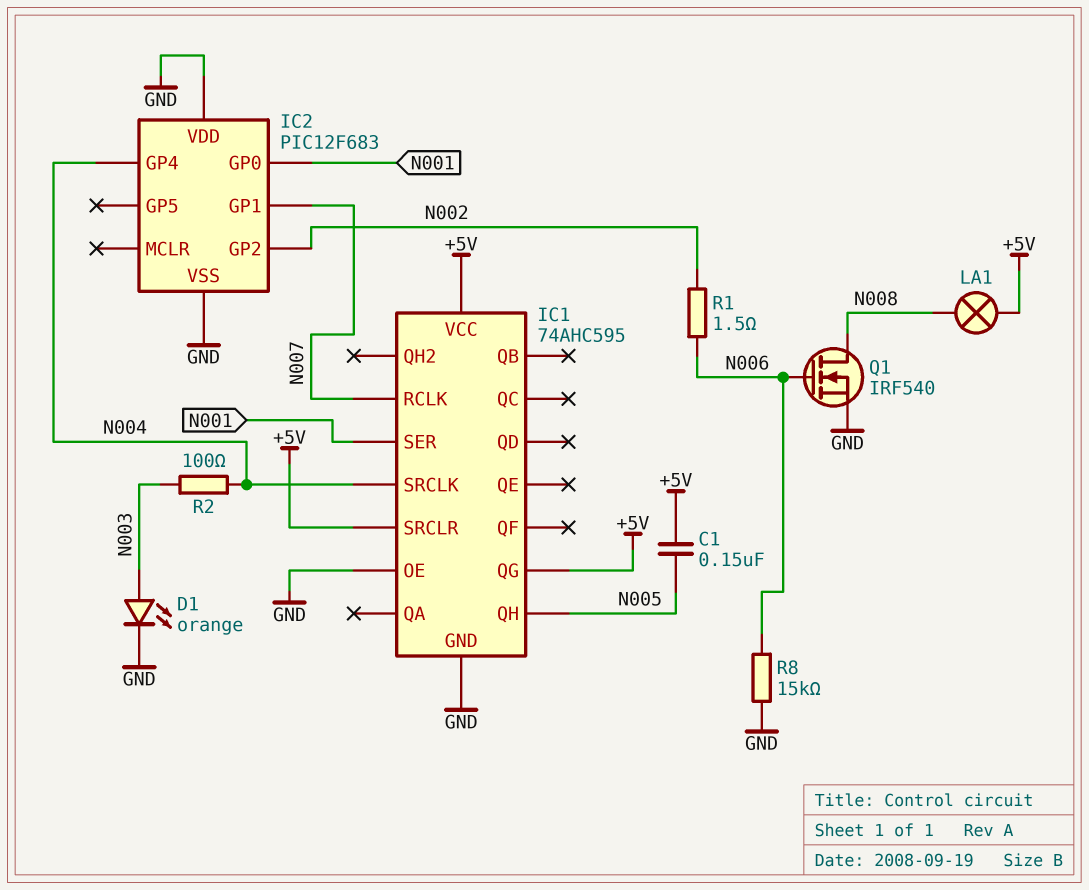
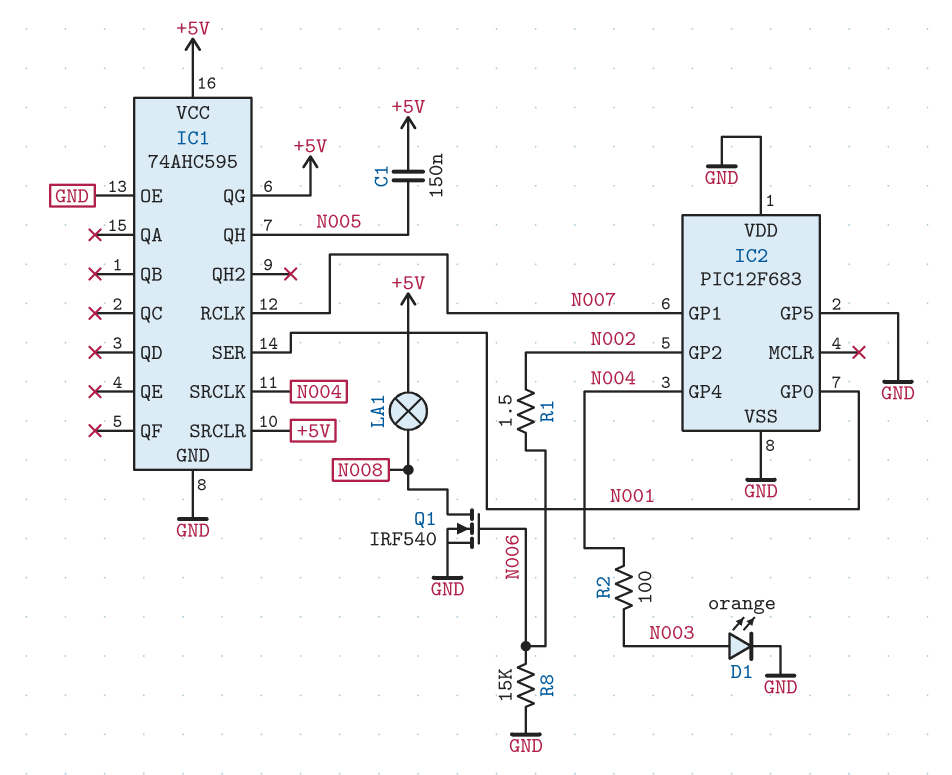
IC2 pin GP5: none -> GND

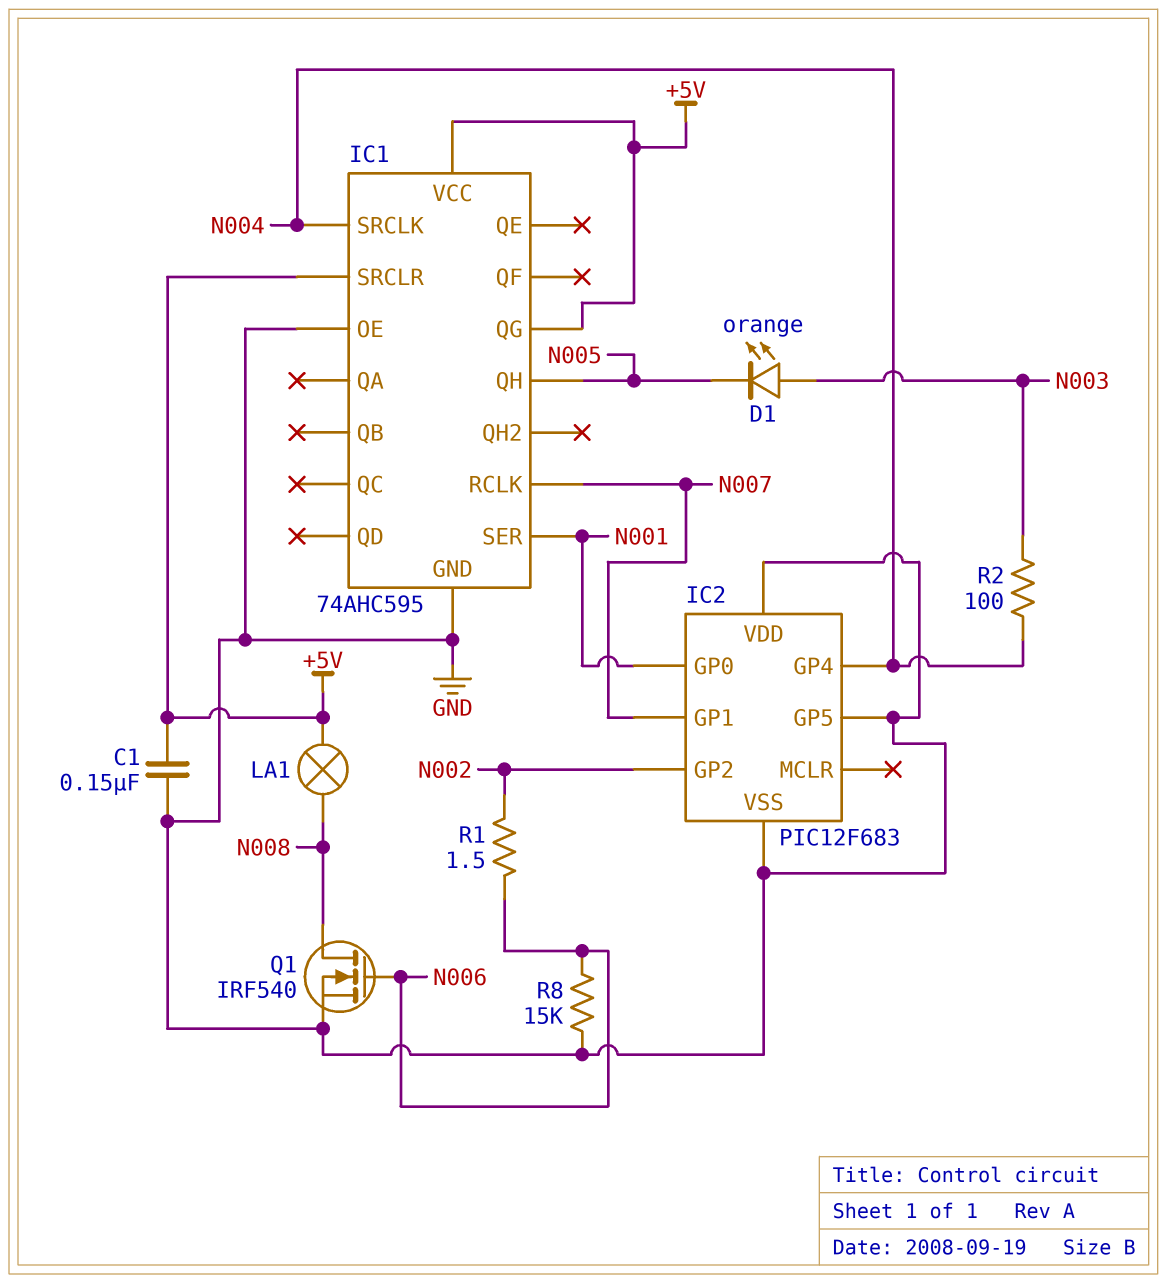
C1: 150nF (+5V, N005) -> 150nF (+5V, GND)
D1: LED orange (A N003, K GND) -> LED orange (A N003, K N005)

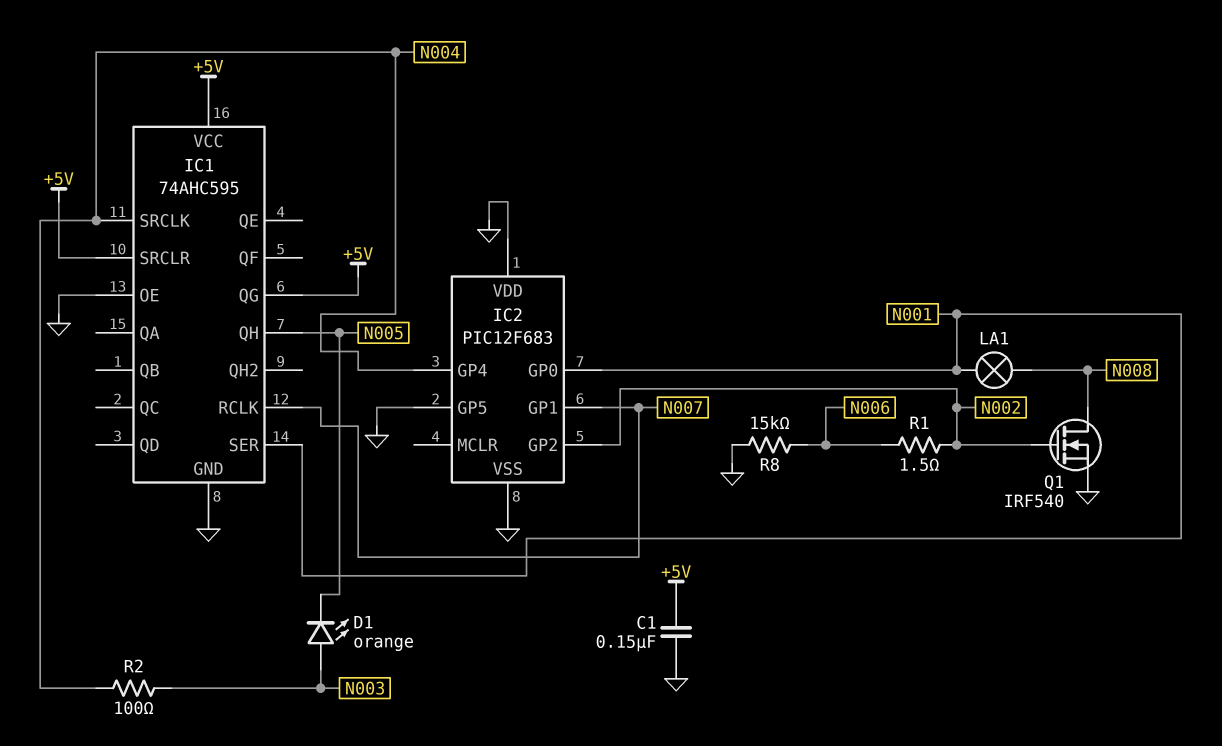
LA1: lamp (+5V, N008) -> lamp (N001, N008)
Q1: NMOS IRF540 (G N006, D N008, S GND) -> NMOS IRF540 (G N002, D N008, S GND)

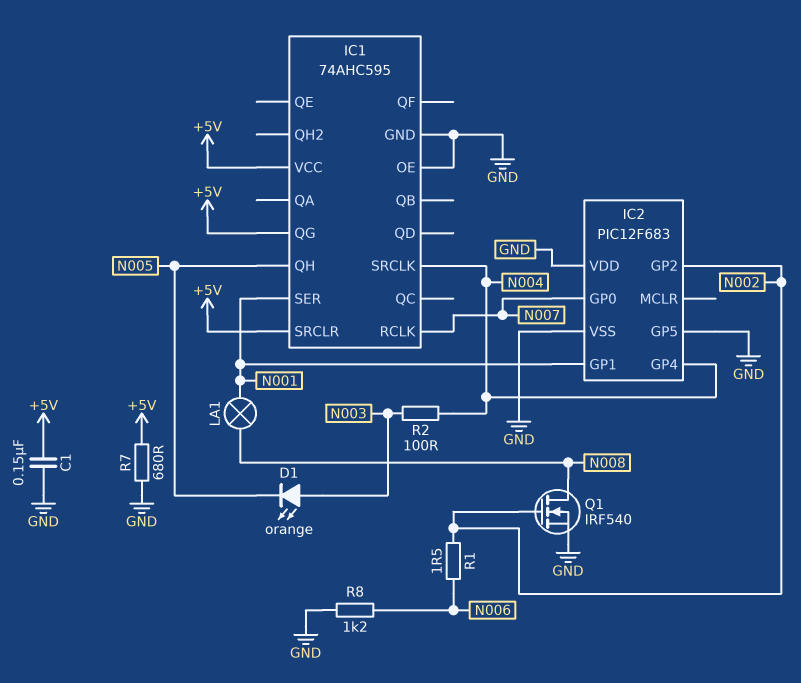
IC2 pin GP0: N001 -> N007
IC2 pin GP1: N007 -> N001
R7: none -> 680 (+5V, GND)
R8: 15k (GND, N006) -> 1.2k (GND, N006)

